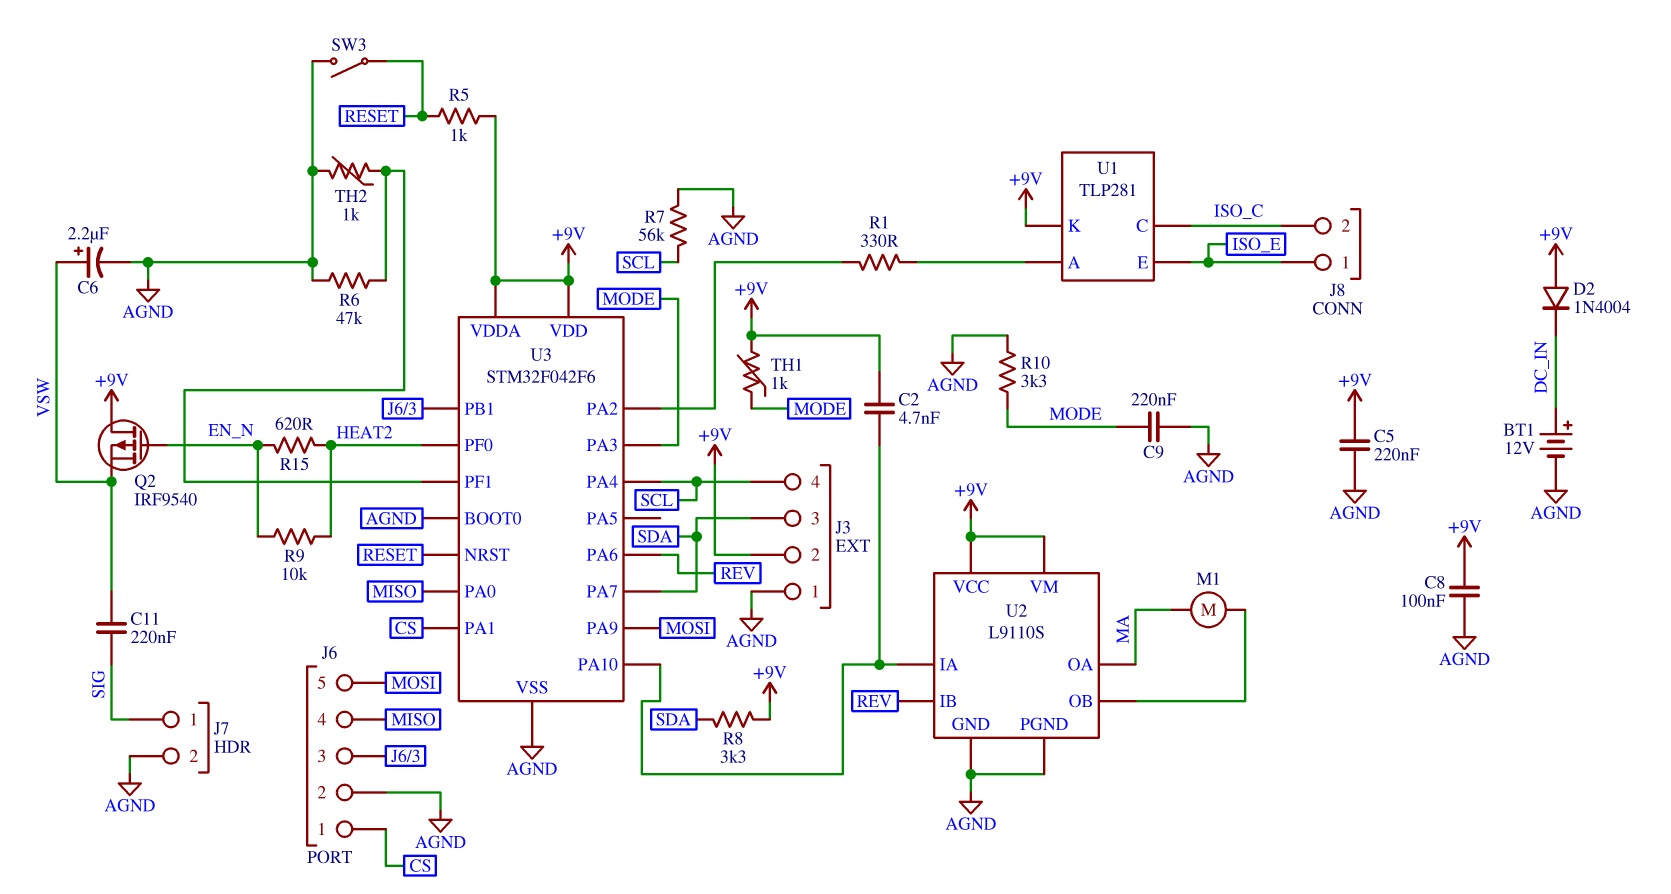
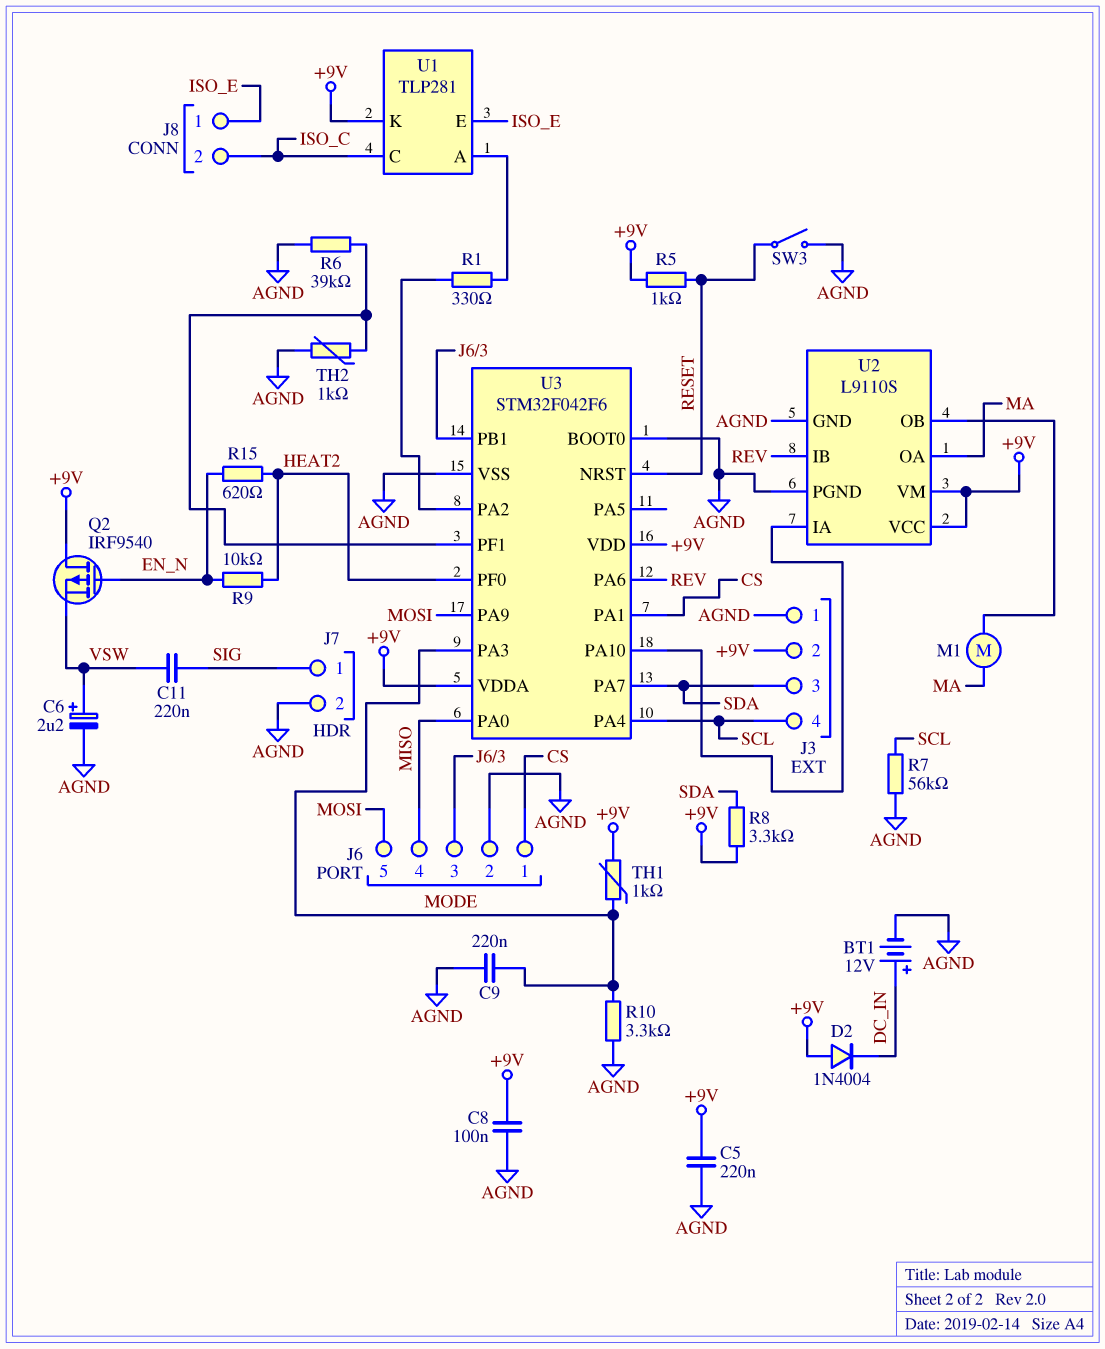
C2: 4.7nF (+9V, U2/IA) -> none
R6: 47k (AGND, U3/PF1) -> 39k (AGND, U3/PF1)

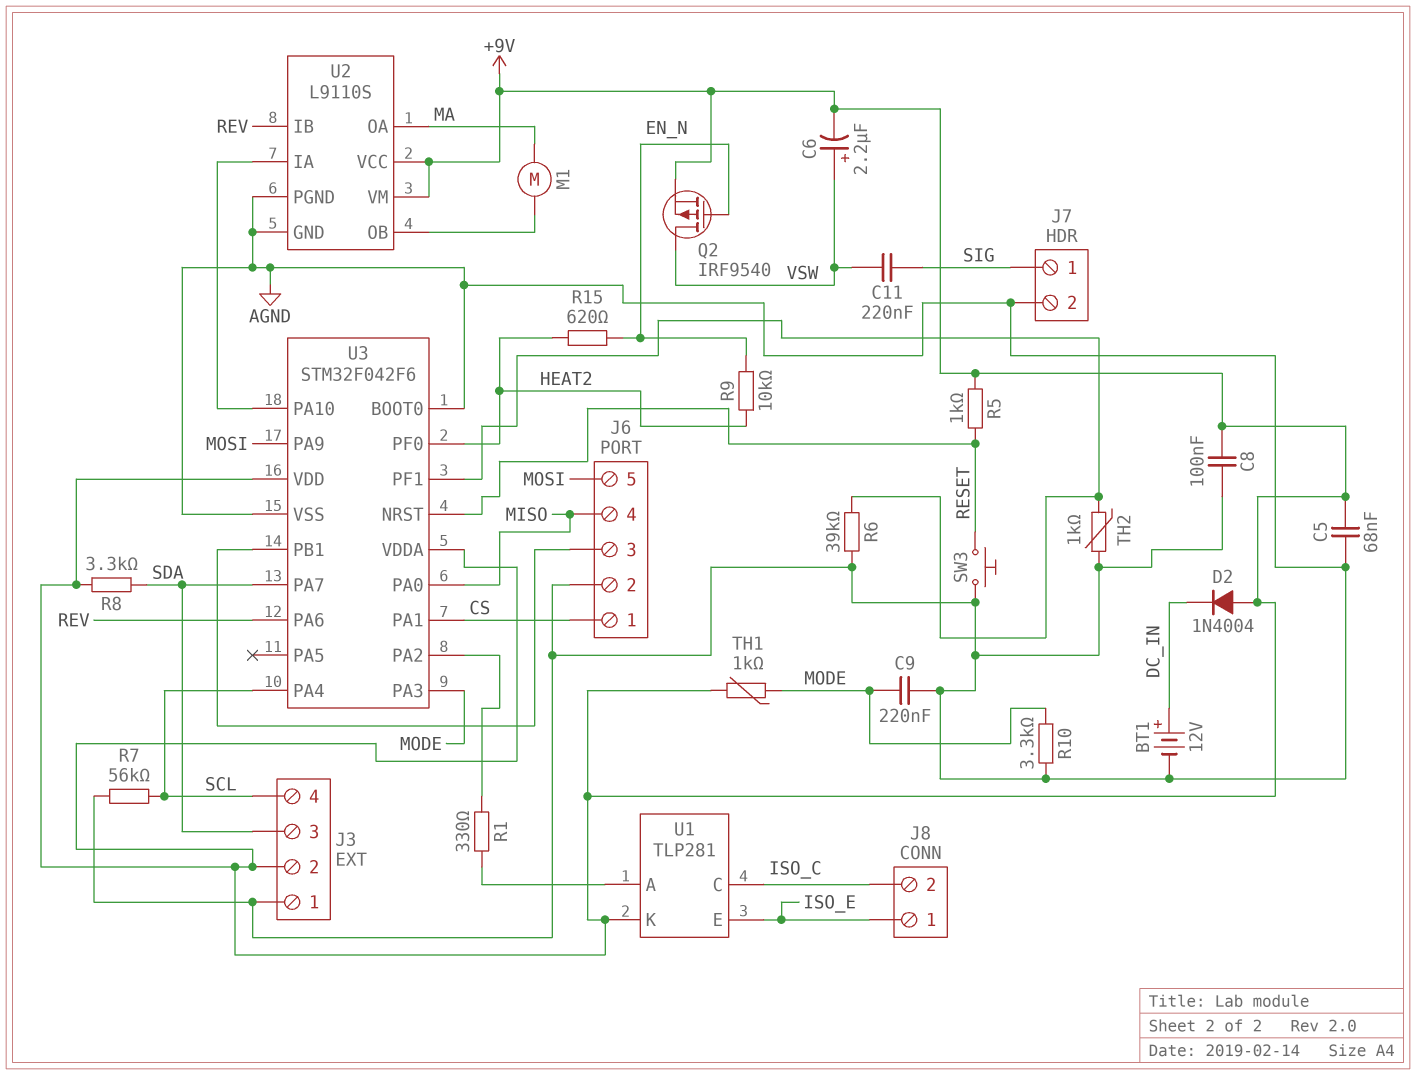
C5: 220nF (+9V, AGND) -> 68nF (+9V, AGND)
C6: 2.2uF (plus VSW, minus AGND) -> 2.2uF (plus VSW, minus +9V)
Q2: PMOS IRF9540 (G EN_N, D +9V, S VSW) -> PMOS IRF9540 (G EN_N, D VSW, S +9V)
SW3: switch (AGND, RESET) -> button (AGND, RESET)

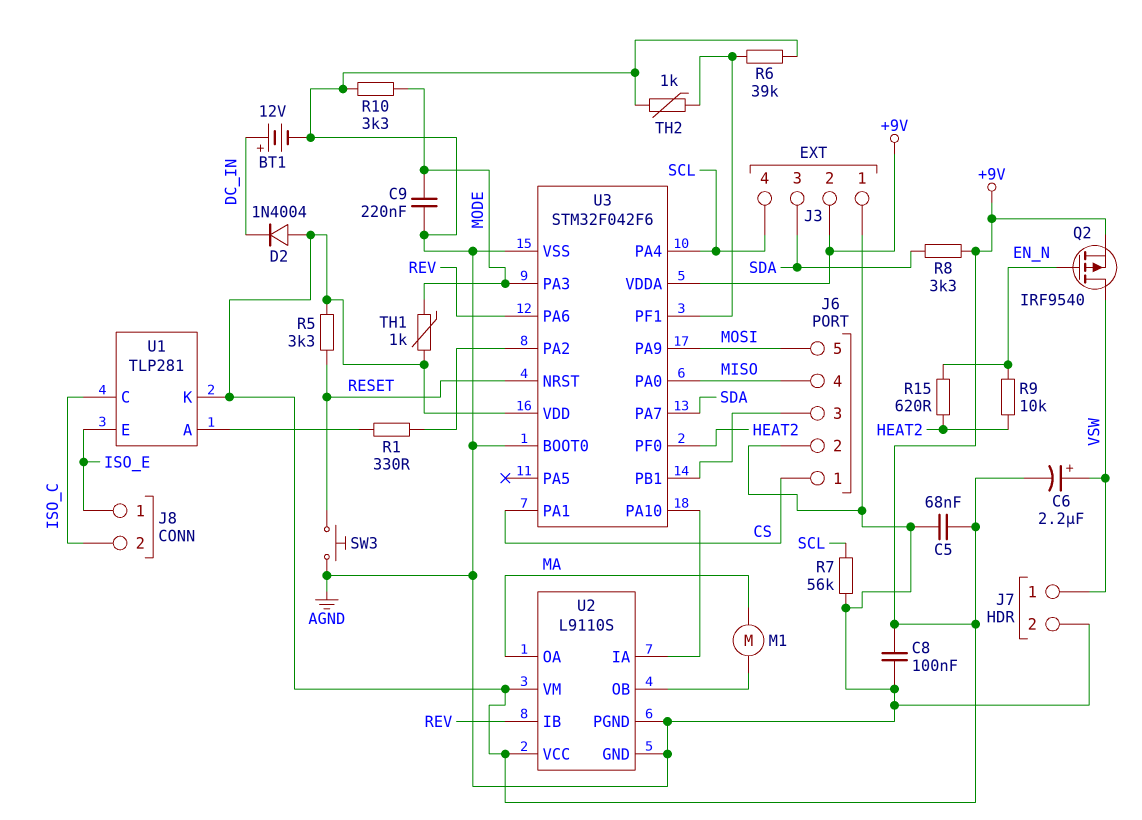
C11: 220nF (SIG, VSW) -> none
J7 pin 1: SIG -> VSW
R5: 1k (+9V, RESET) -> 3.3k (+9V, RESET)

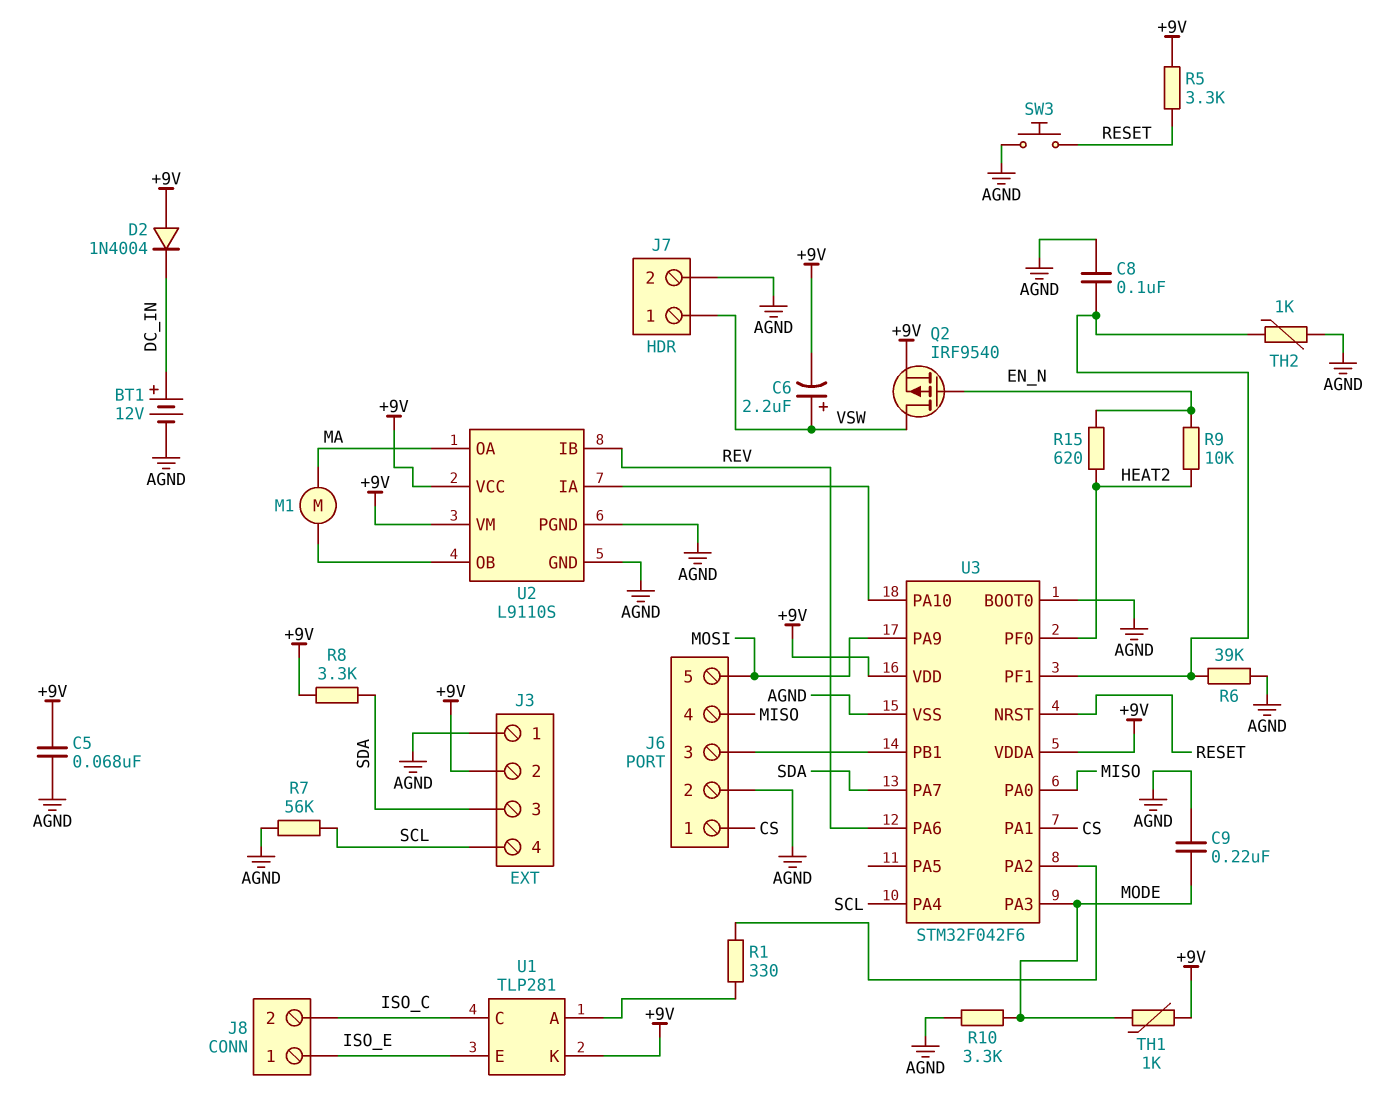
C8: 100nF (+9V, AGND) -> 100nF (AGND, U3/PF1)

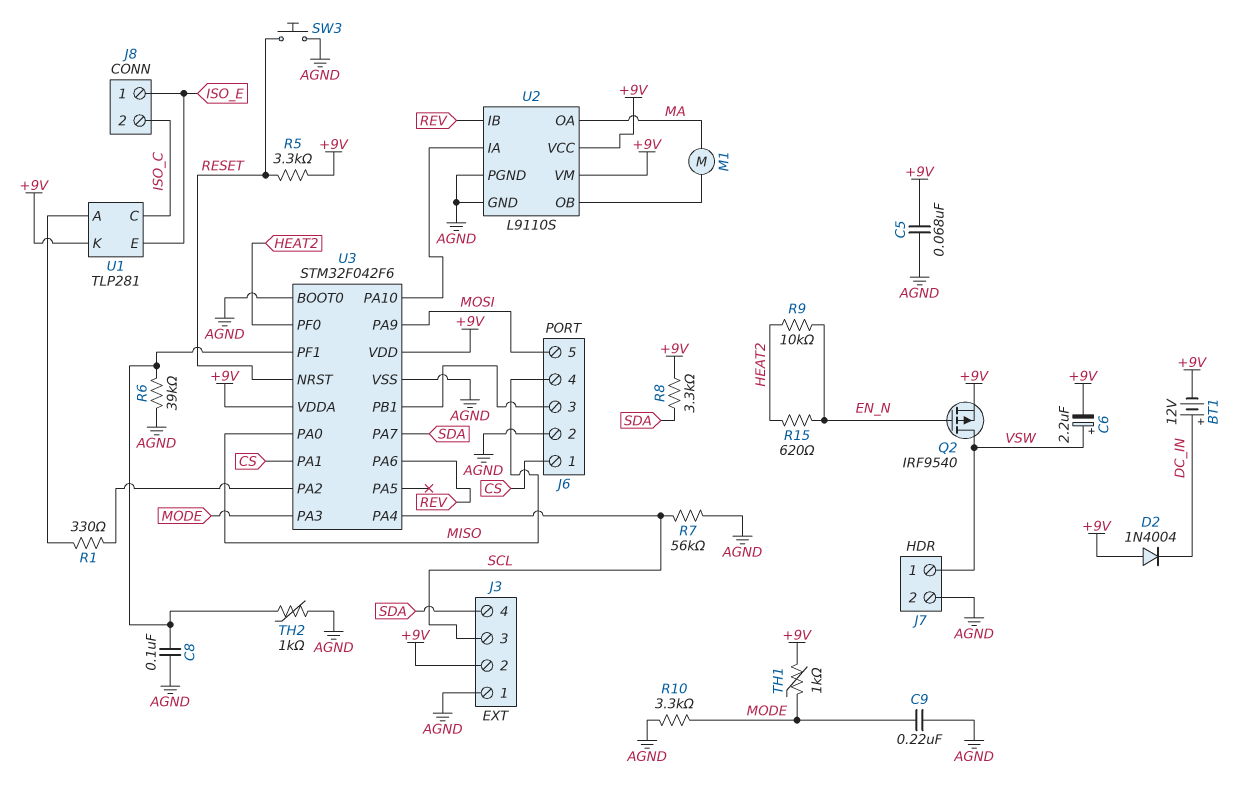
BT1: 12V (plus DC_IN, minus AGND) -> 12V (plus DC_IN, minus +9V)
J3 pin 3: SDA -> SCL
J3 pin 4: SCL -> SDA

